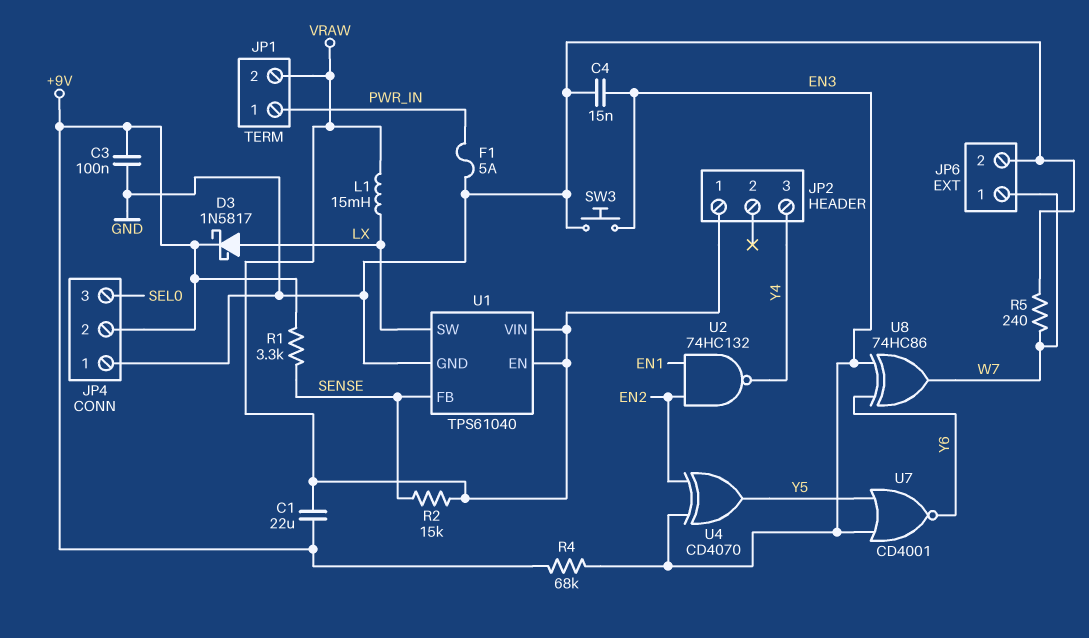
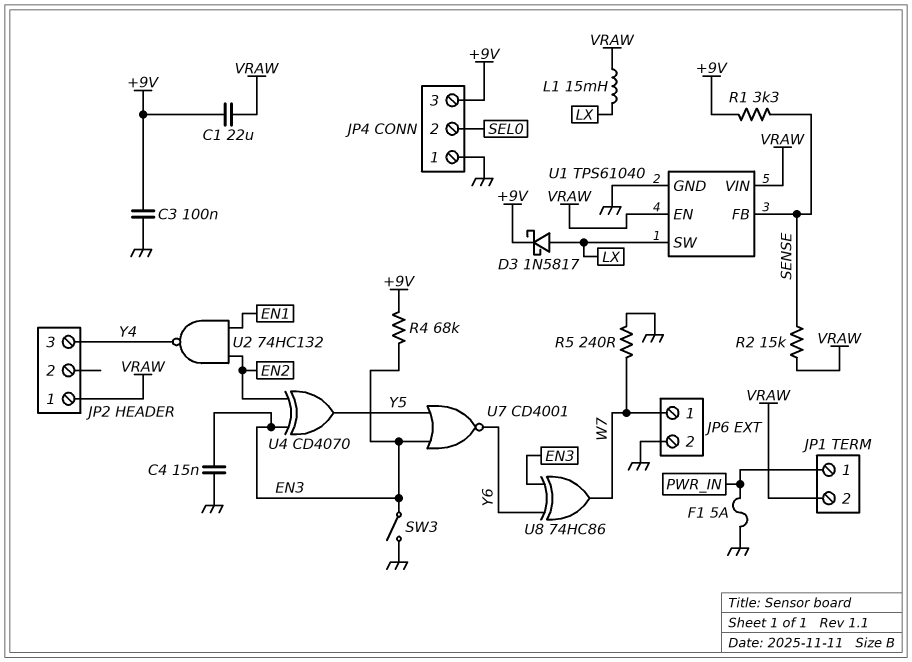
JP4 pin 2: +9V -> SEL0
JP4 pin 3: SEL0 -> +9V
SW3: button (EN3, GND) -> switch (EN3, GND)

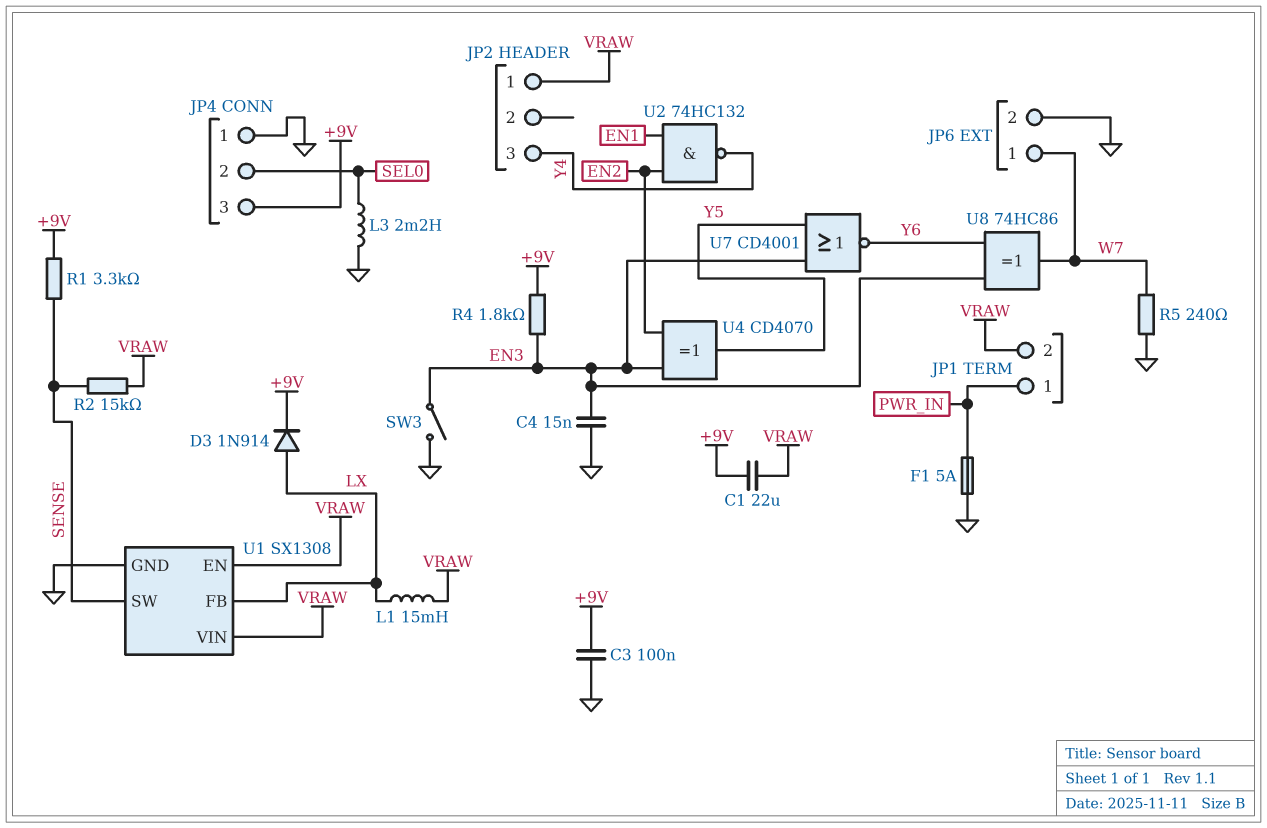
D3: schottky 1N5817 (A LX, K +9V) -> diode 1N914 (A LX, K +9V)
L3: none -> 2.2mH (GND, SEL0)
R4: 68k (+9V, EN3) -> 1.8k (+9V, EN3)
U1: TPS61040 -> SX1308
U1 pin FB: SENSE -> LX
U1 pin SW: LX -> SENSE

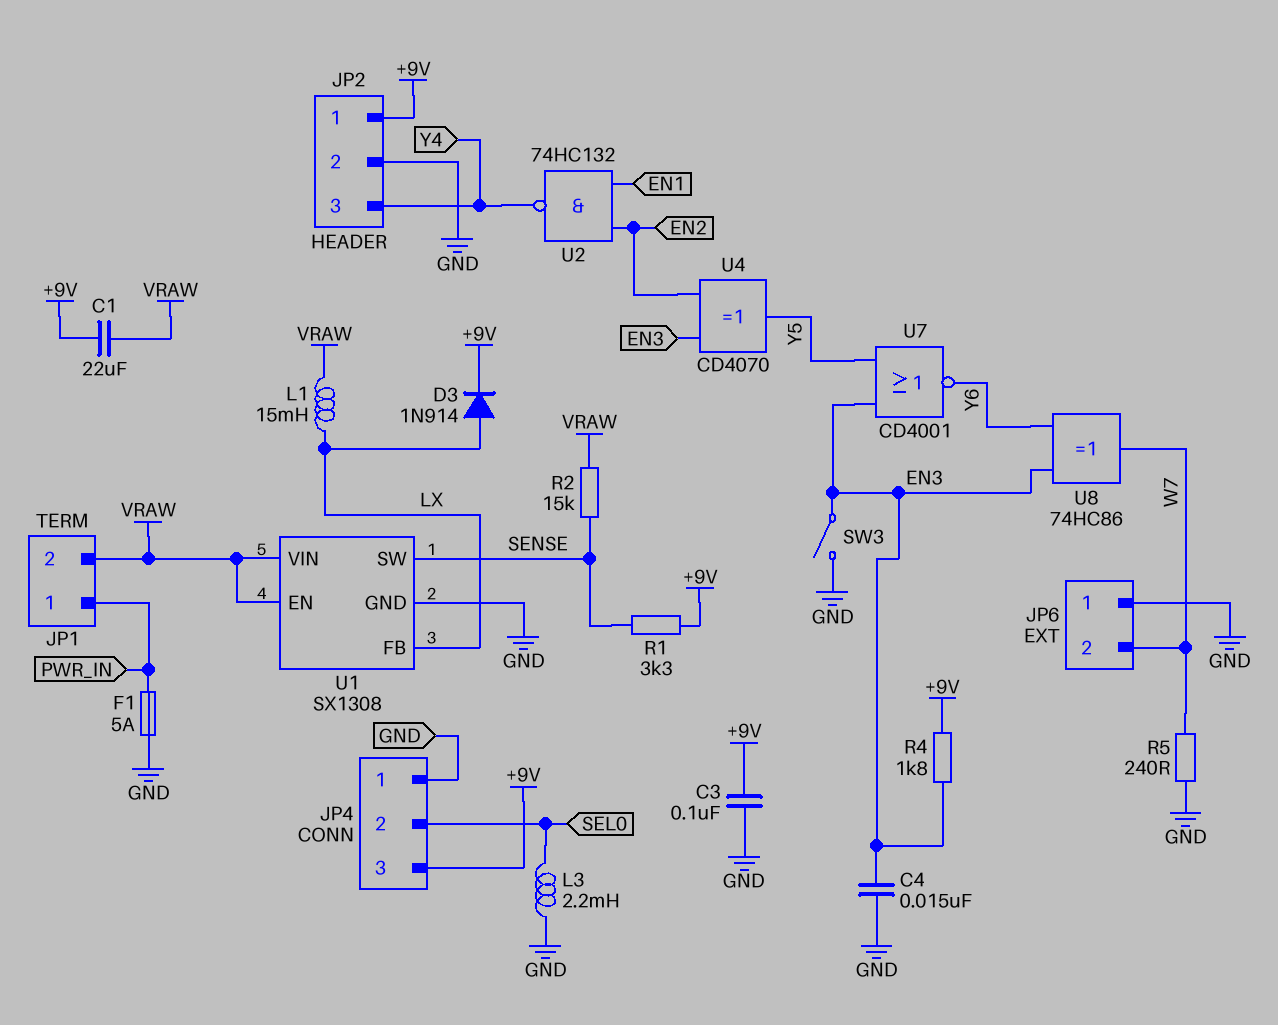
JP2 pin 1: VRAW -> +9V
JP2 pin 2: none -> GND
JP6 pin 1: W7 -> GND
JP6 pin 2: GND -> W7

